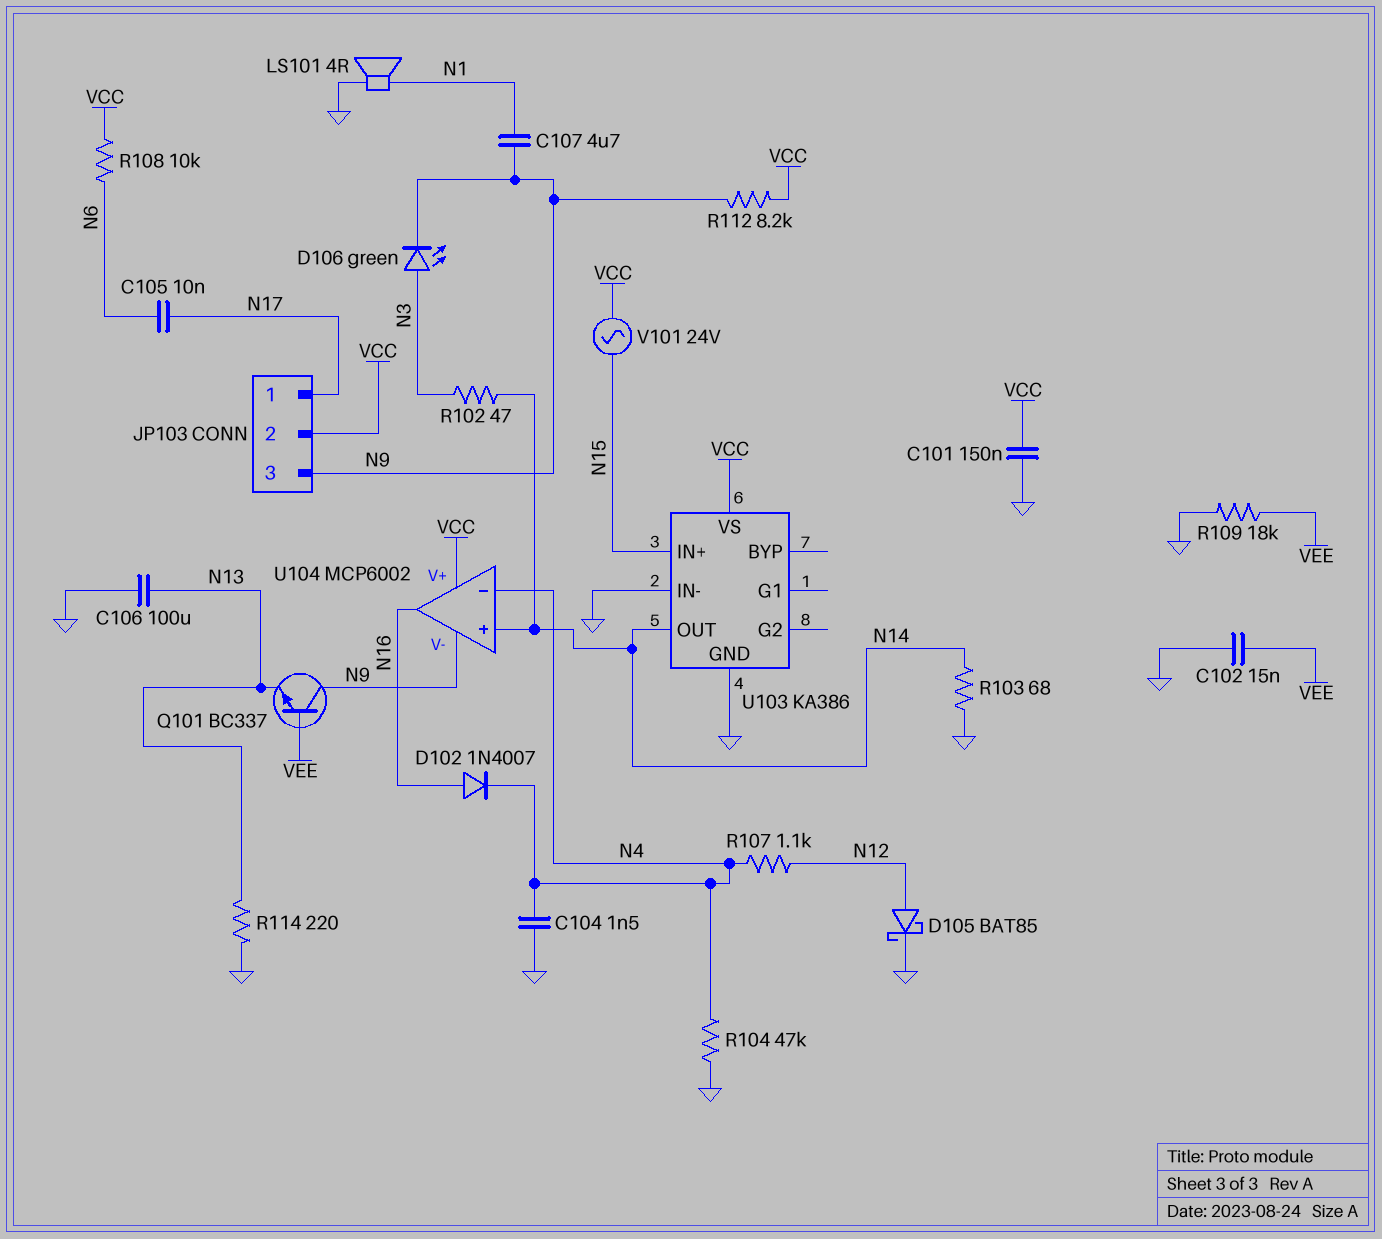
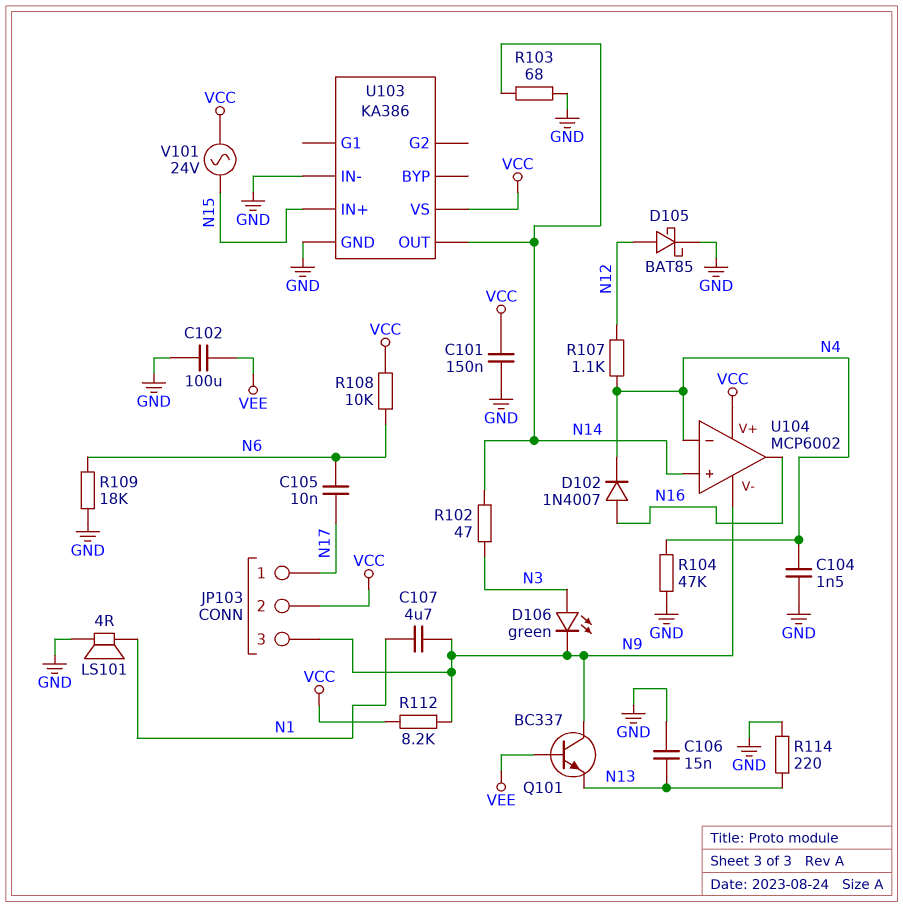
C102: 15nF (GND, VEE) -> 100uF (GND, VEE)
C106: 100uF (GND, N13) -> 15nF (GND, N13)
R109: 18k (GND, VEE) -> 18k (GND, N6)

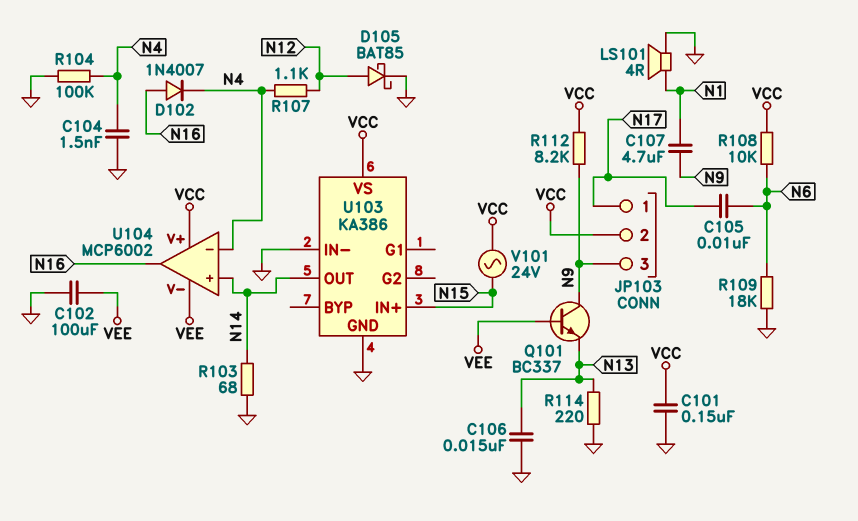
D106: LED green (A N3, K N9) -> none
R102: 47 (N3, N14) -> none
R104: 47k (GND, N4) -> 100k (GND, N4)
U104 pin V-: N9 -> VEE

